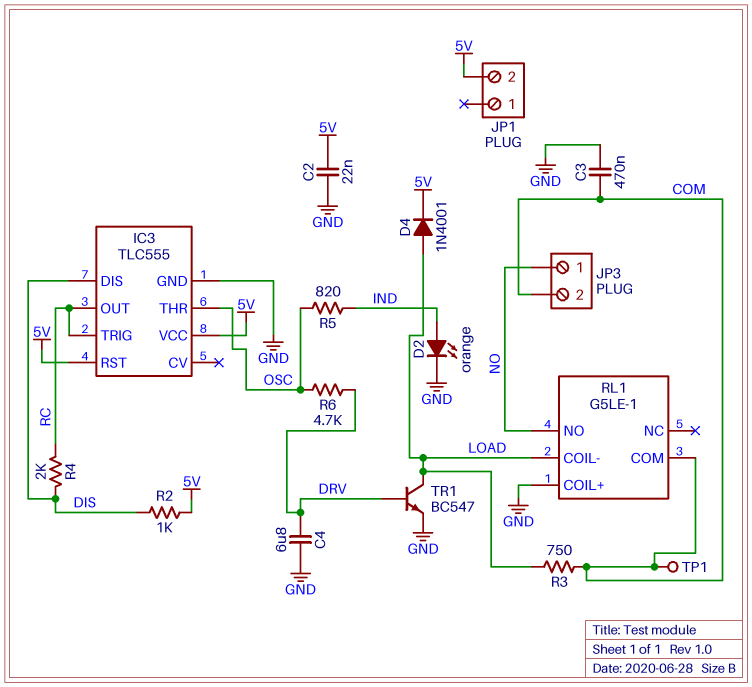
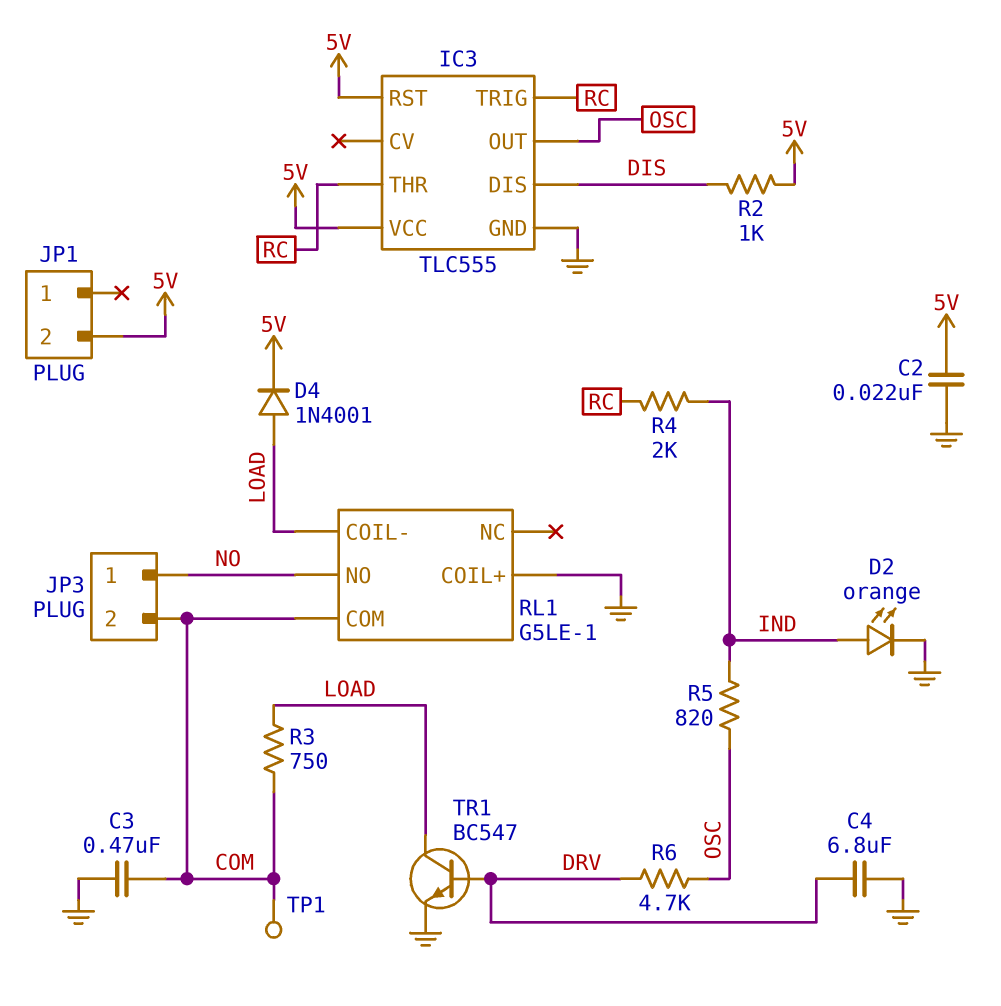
IC3 pin OUT: RC -> OSC
IC3 pin THR: OSC -> RC
R4: 2k (DIS, RC) -> 2k (IND, RC)

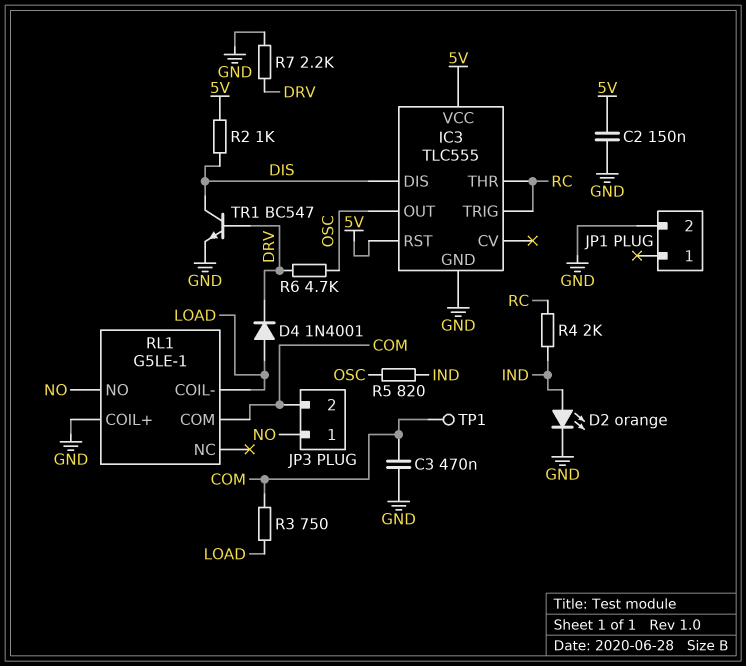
C2: 22nF (5V, GND) -> 150nF (5V, GND)
C4: 6.8uF (DRV, GND) -> none
D4: diode 1N4001 (A LOAD, K 5V) -> diode 1N4001 (A LOAD, K DRV)
JP1 pin 2: 5V -> GND
R7: none -> 2.2k (DRV, GND)
TR1: NPN BC547 (B DRV, C LOAD, E GND) -> NPN BC547 (B DRV, C DIS, E GND)

